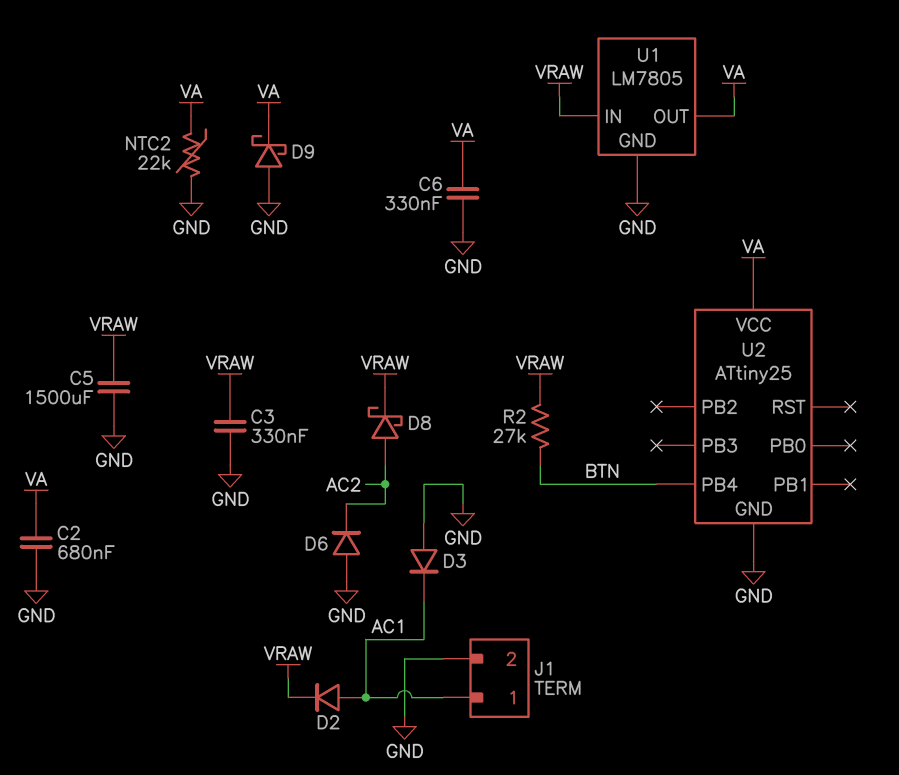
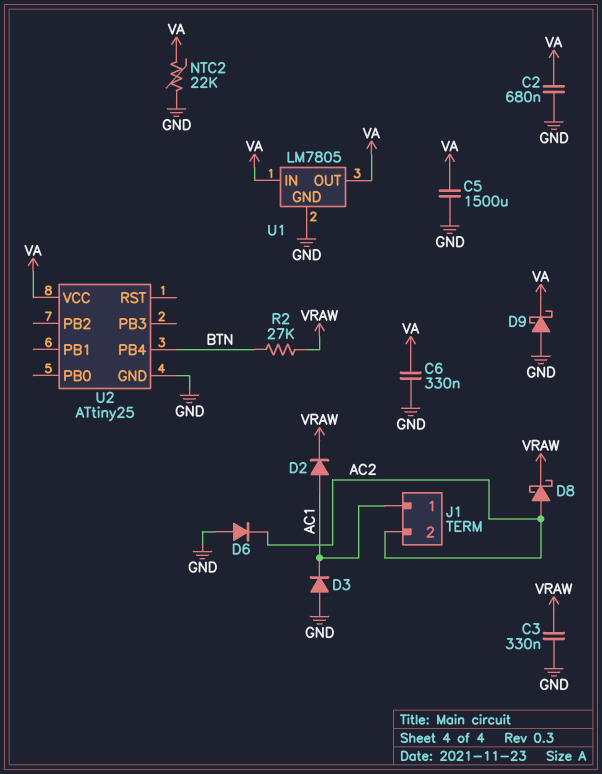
C5: 1500uF (GND, VRAW) -> 1500uF (GND, VA)
J1 pin 2: GND -> AC2
U1 pin IN: VRAW -> VA

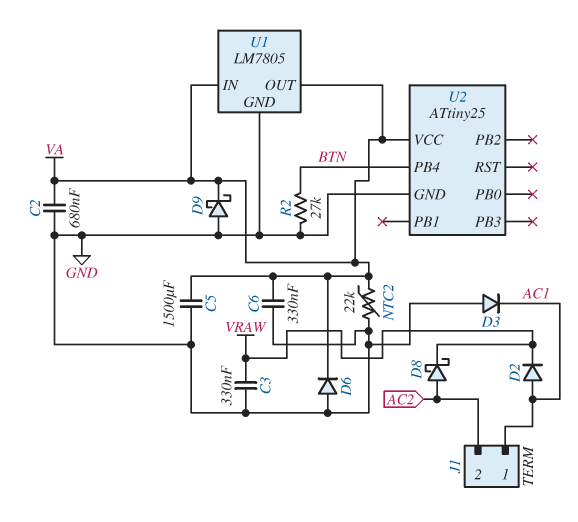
D6: diode (A GND, K AC2) -> diode (A GND, K VA)
R2: 27k (BTN, VRAW) -> 27k (BTN, GND)

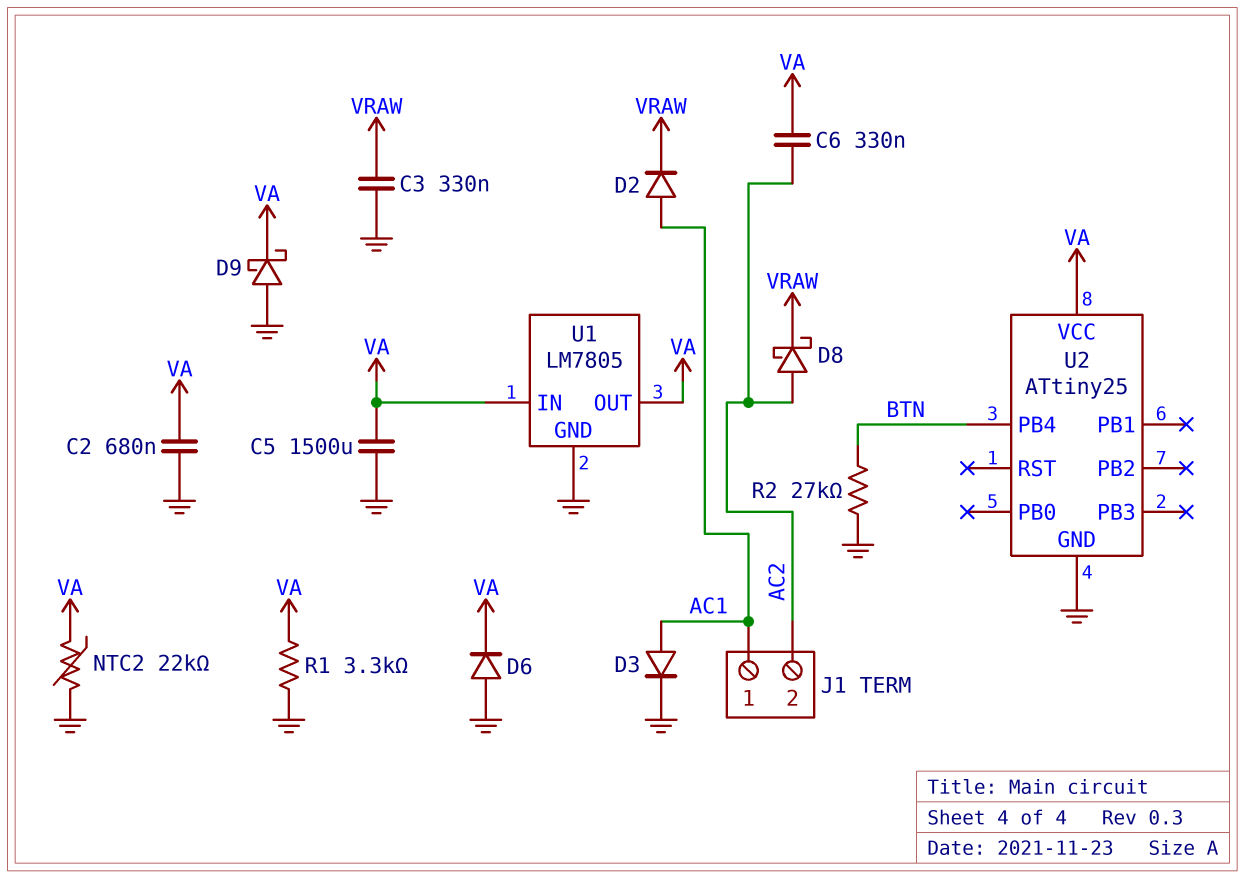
C6: 330nF (GND, VA) -> 330nF (AC2, VA)
D3: diode (A GND, K AC1) -> diode (A AC1, K GND)
R1: none -> 3.3k (GND, VA)

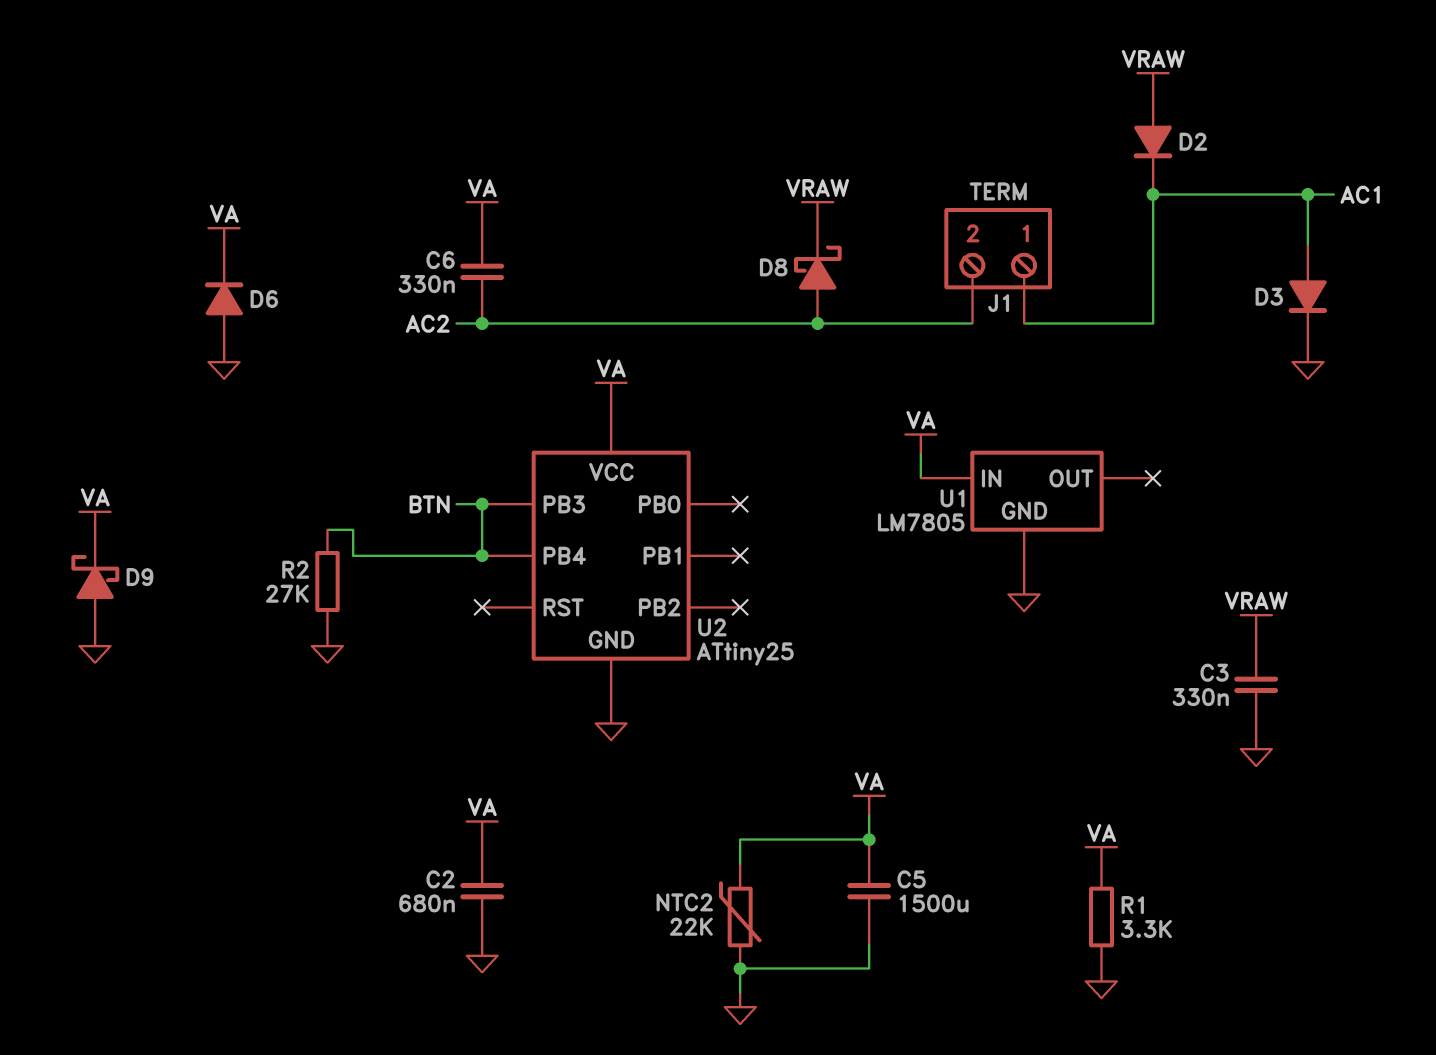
D2: diode (A AC1, K VRAW) -> diode (A VRAW, K AC1)
U1 pin OUT: VA -> none
U2 pin PB3: none -> BTN

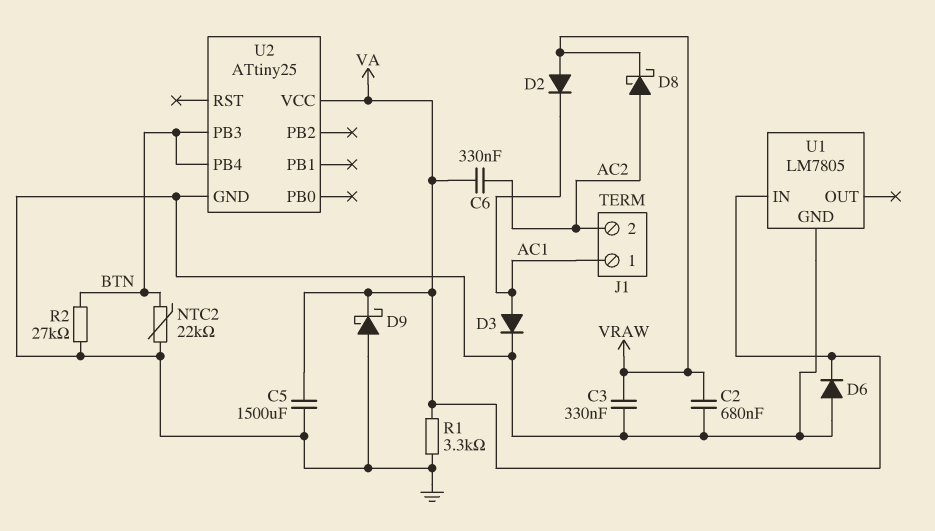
C2: 680nF (GND, VA) -> 680nF (GND, VRAW)
NTC2: 22k (GND, VA) -> 22k (BTN, GND)

